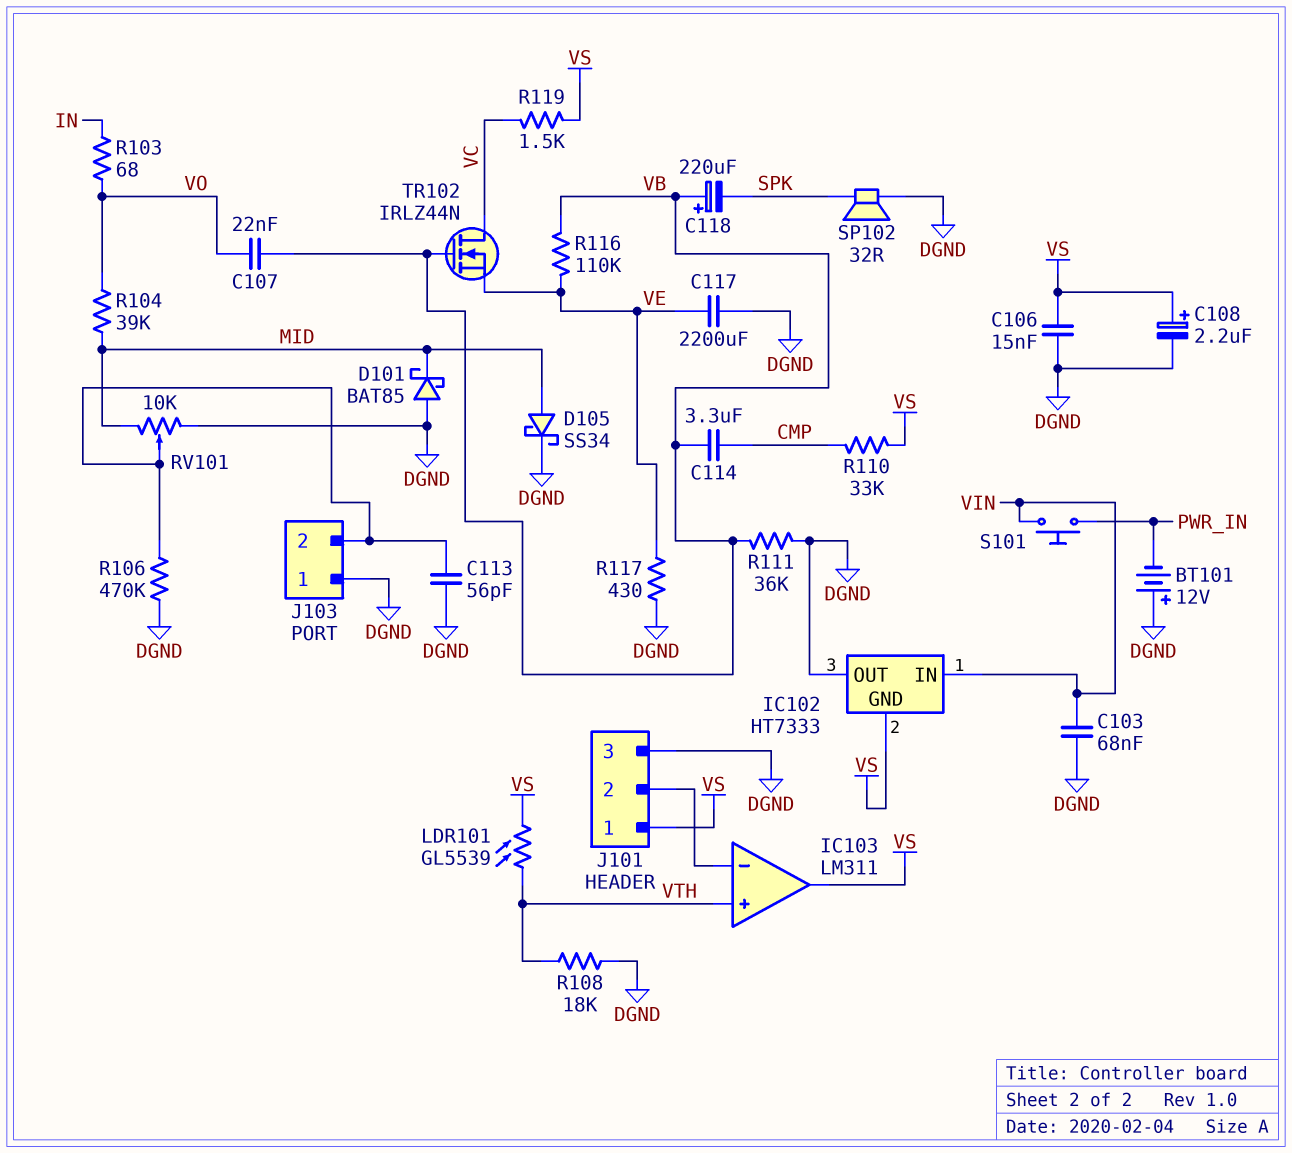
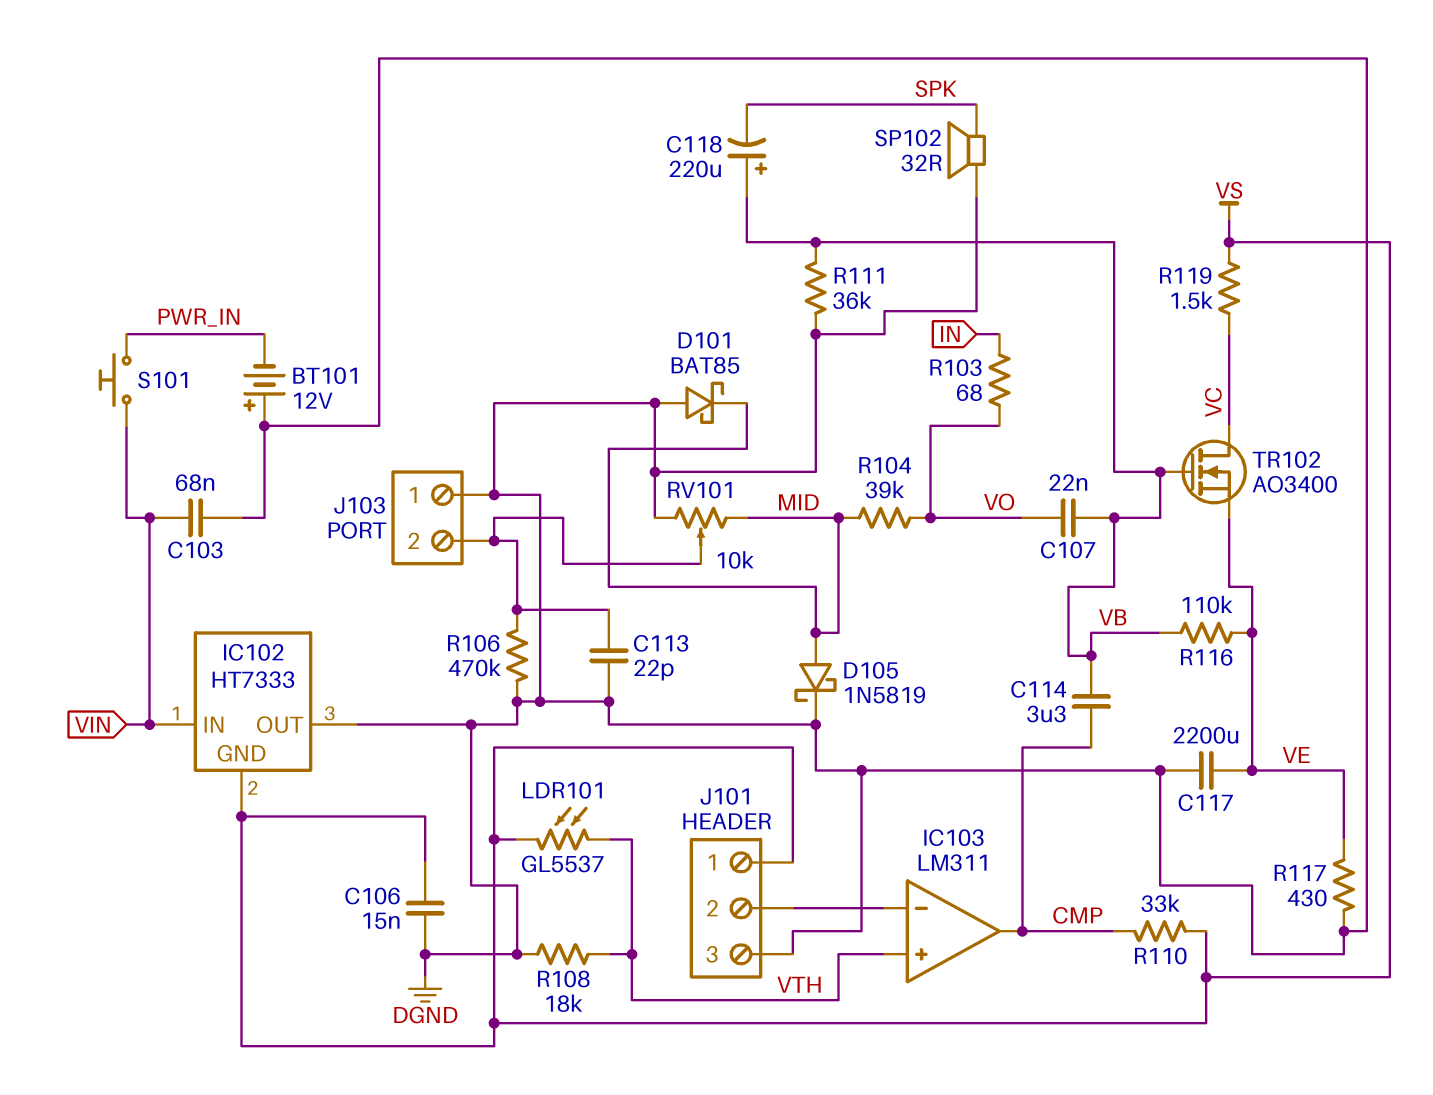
C108: 2.2uF (plus VS, minus DGND) -> none
C113: 56pF (DGND, J103/2) -> 22pF (DGND, J103/2)
D105: schottky SS34 (A MID, K DGND) -> schottky 1N5819 (A MID, K DGND)
IC103 pin out: VS -> CMP
LDR101: GL5539 (VS, VTH) -> GL5537 (VS, VTH)
TR102: NMOS IRLZ44N (G VB, D VC, S VE) -> NMOS AO3400 (G VB, D VC, S VE)

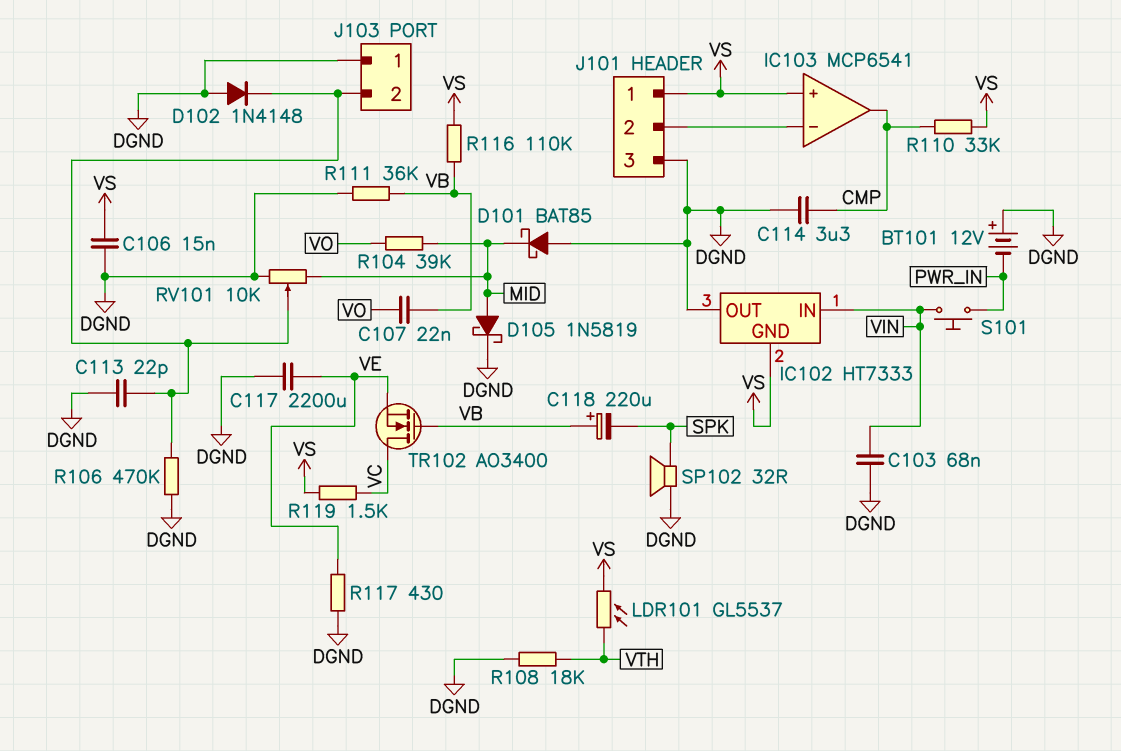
C114: 3.3uF (CMP, VB) -> 3.3uF (CMP, DGND)
D102: none -> diode 1N4148 (A DGND, K J103/2)
IC103: LM311 -> MCP6541
IC103 pin in+: VTH -> VS
R103: 68 (IN, VO) -> none
R116: 110k (VB, VE) -> 110k (VB, VS)

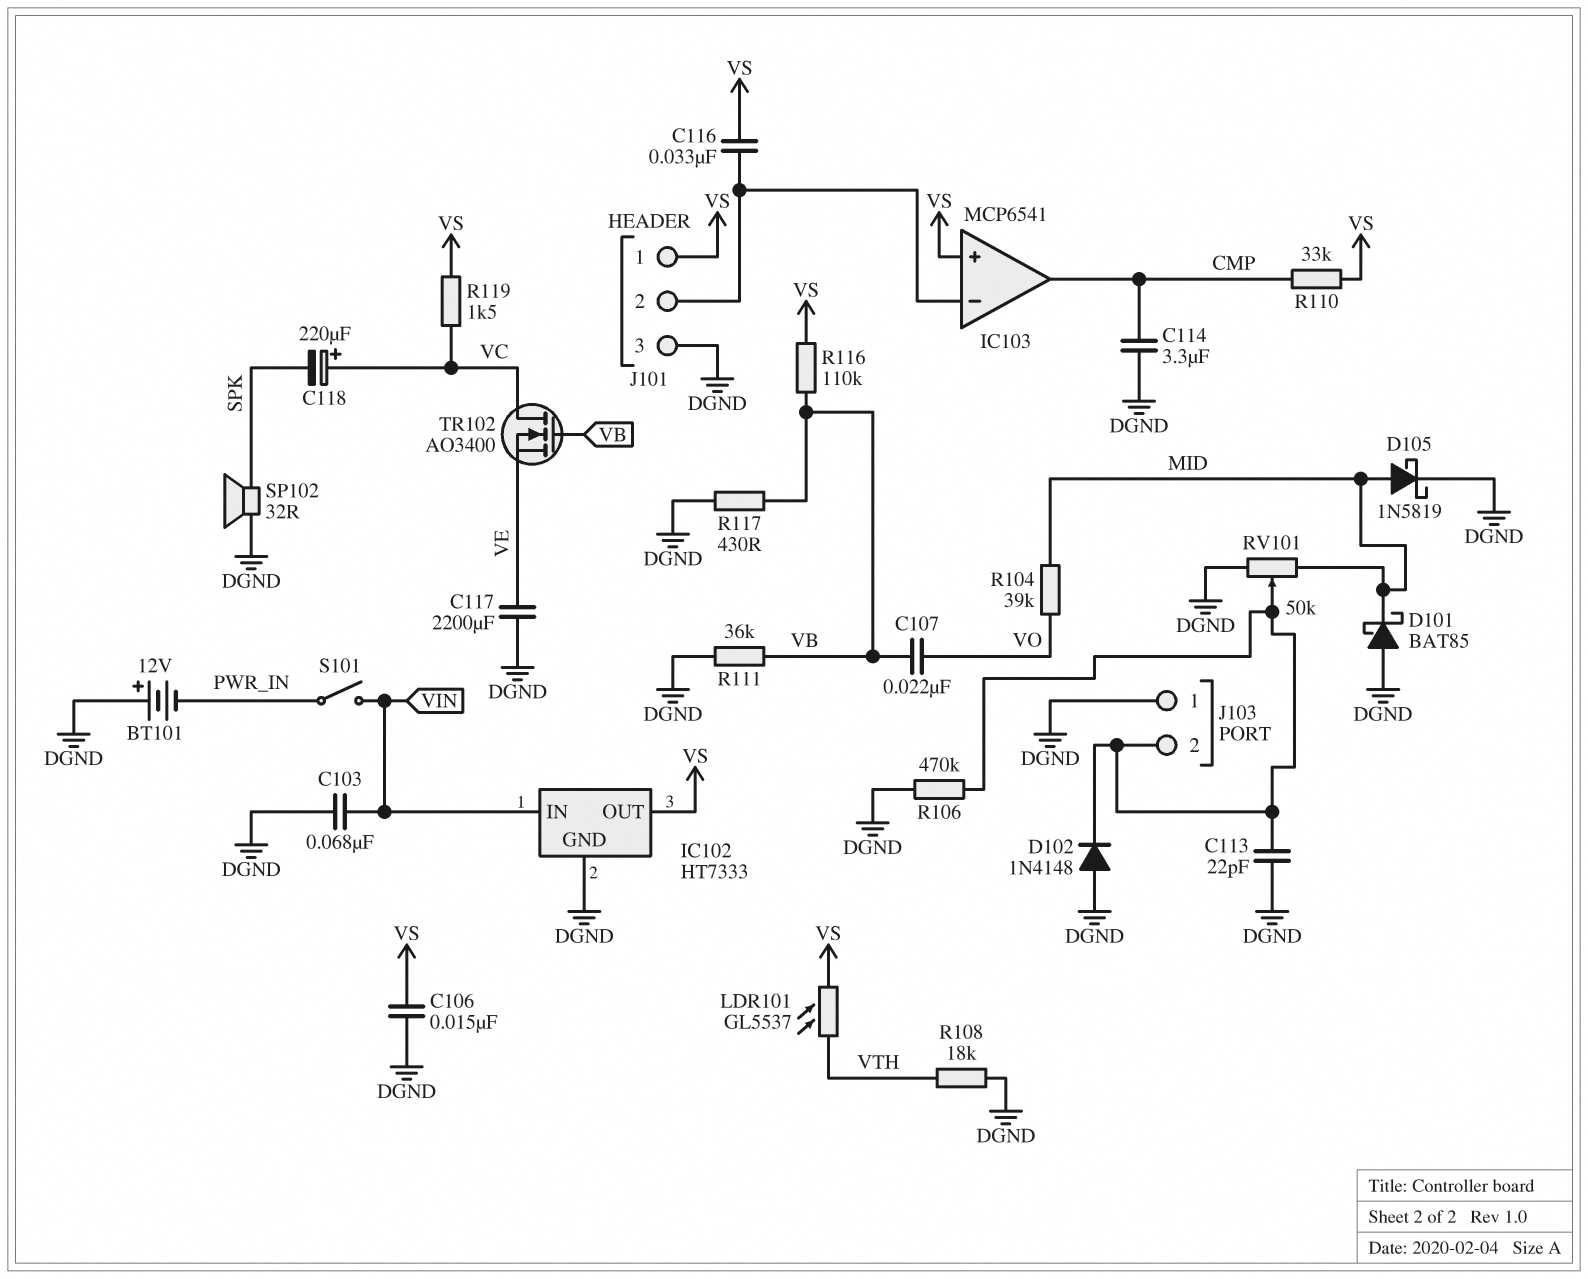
C116: none -> 33nF (IC103/in-, VS)
C118: 220uF (plus VB, minus SPK) -> 220uF (plus VC, minus SPK)
IC102 pin GND: VS -> DGND
IC102 pin OUT: DGND -> VS
R117: 430 (DGND, VE) -> 430 (DGND, VB)
RV101: 10k (DGND, MID, wiper J103/2) -> 50k (DGND, MID, wiper J103/2)
S101: button (PWR_IN, VIN) -> switch (PWR_IN, VIN)

